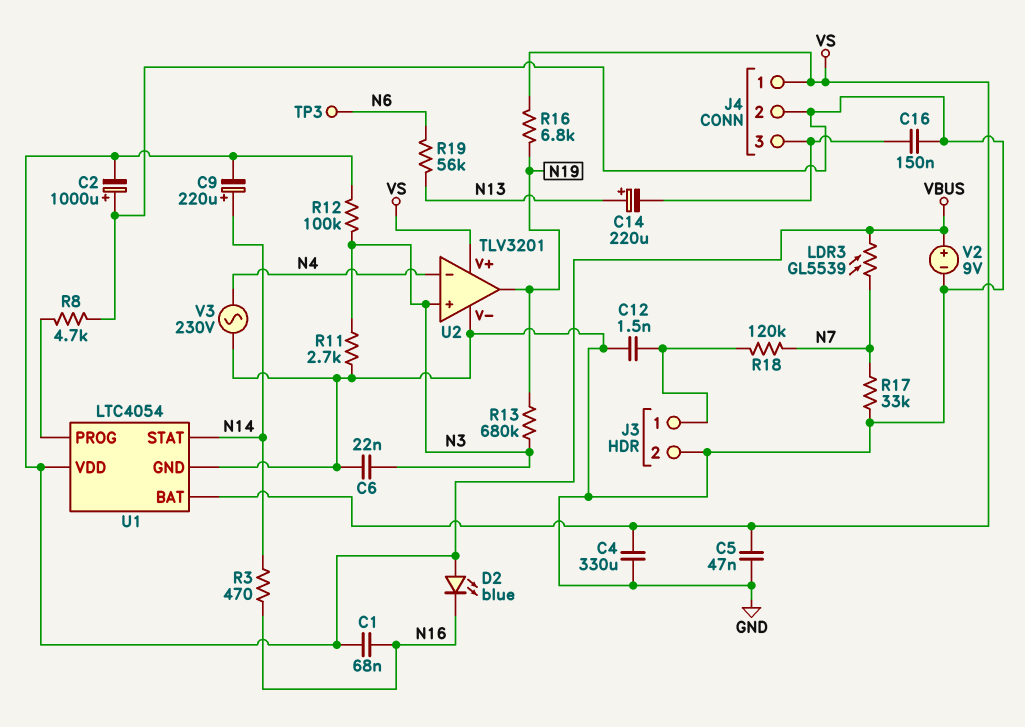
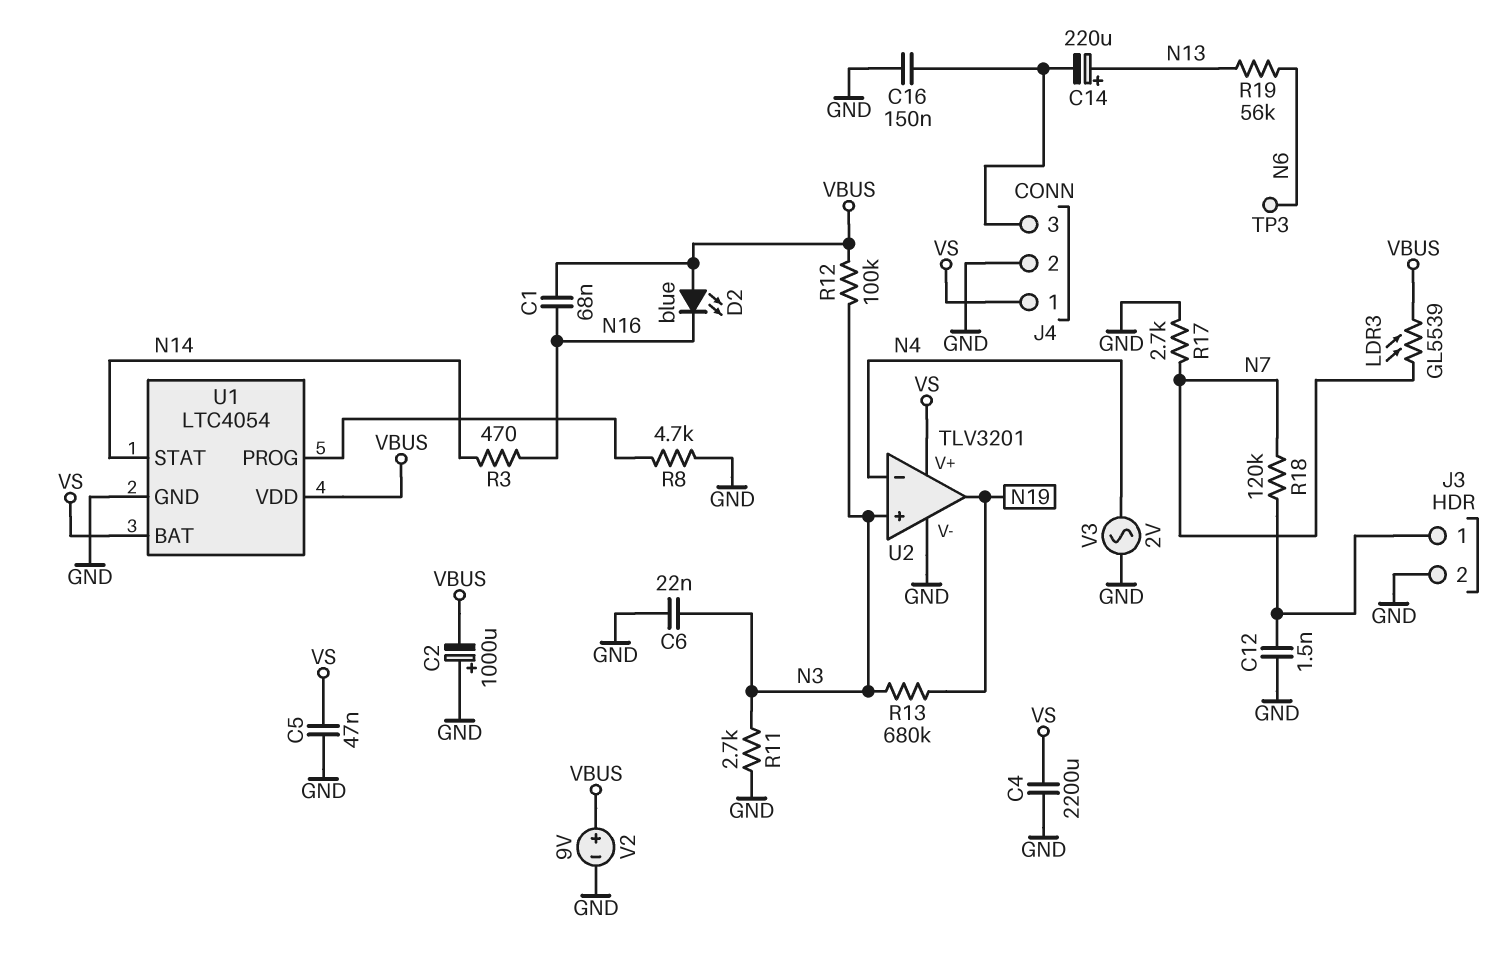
C4: 330uF (GND, VS) -> 2200uF (GND, VS)
C9: 220uF (plus N14, minus VBUS) -> none
R16: 6.8k (N19, VS) -> none
R17: 33k (GND, N7) -> 2.7k (GND, N7)
V3: AC 230V (GND, N4) -> AC 2V (GND, N4)

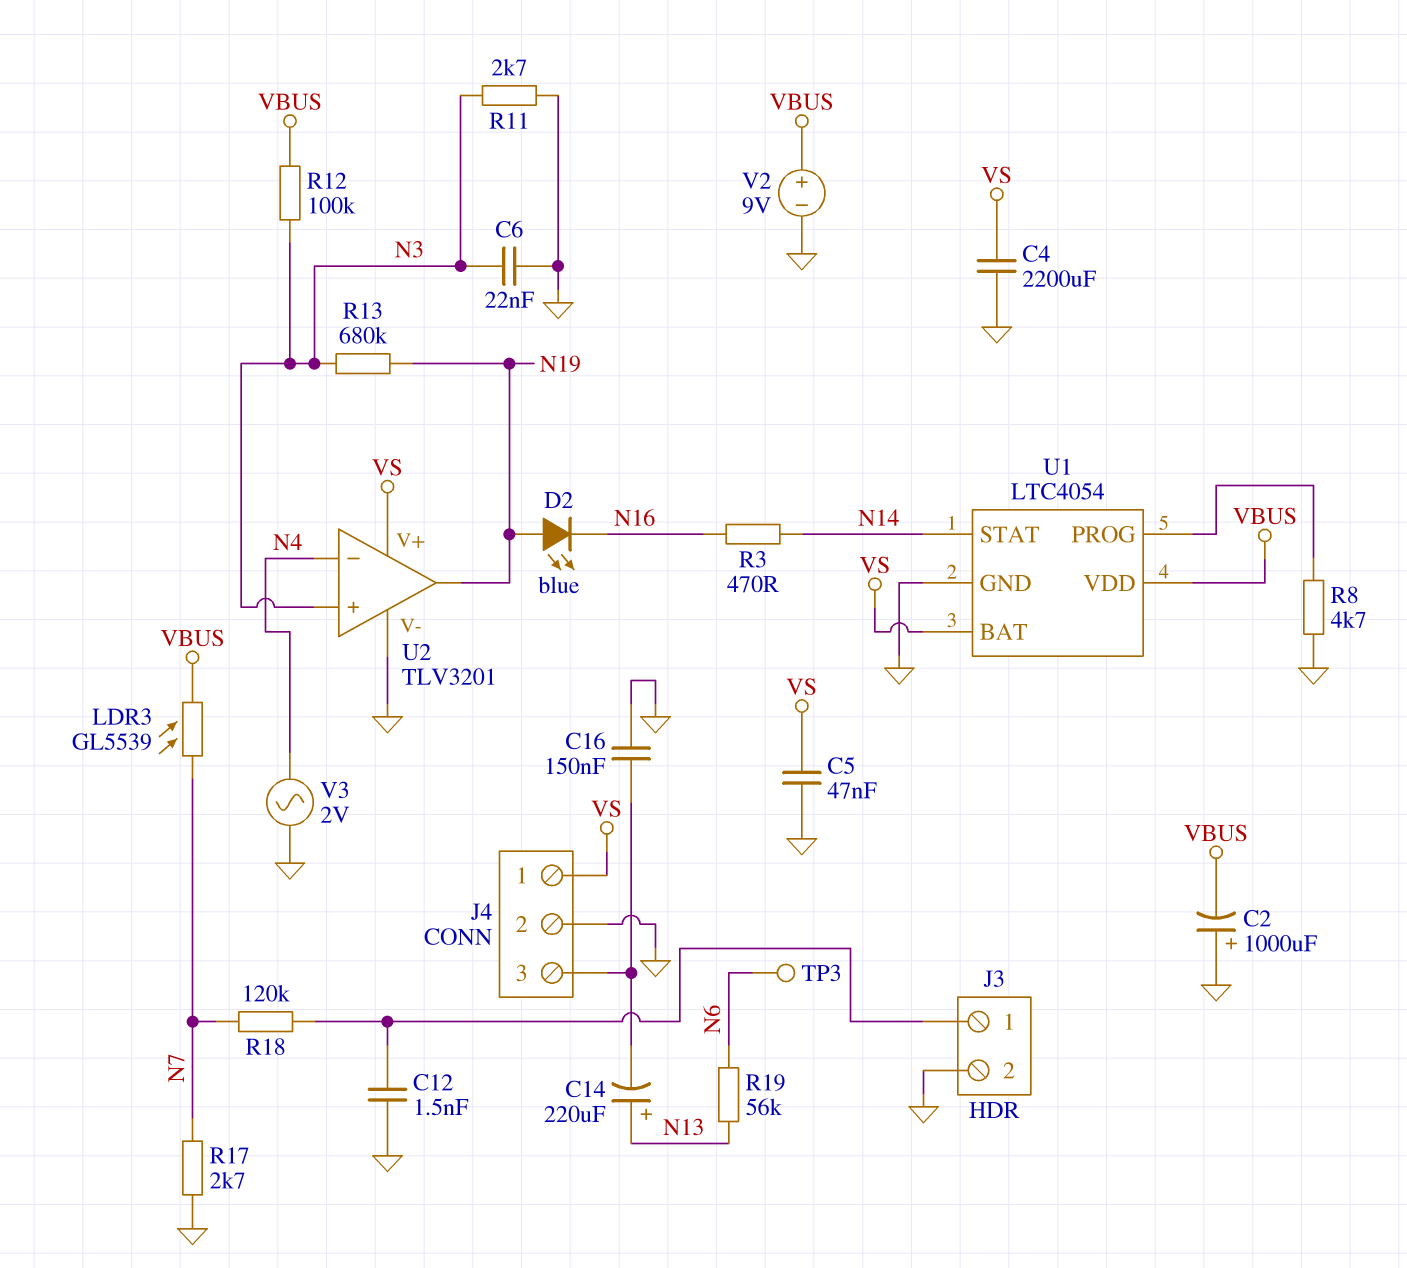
C1: 68nF (N16, VBUS) -> none
D2: LED blue (A VBUS, K N16) -> LED blue (A N19, K N16)

